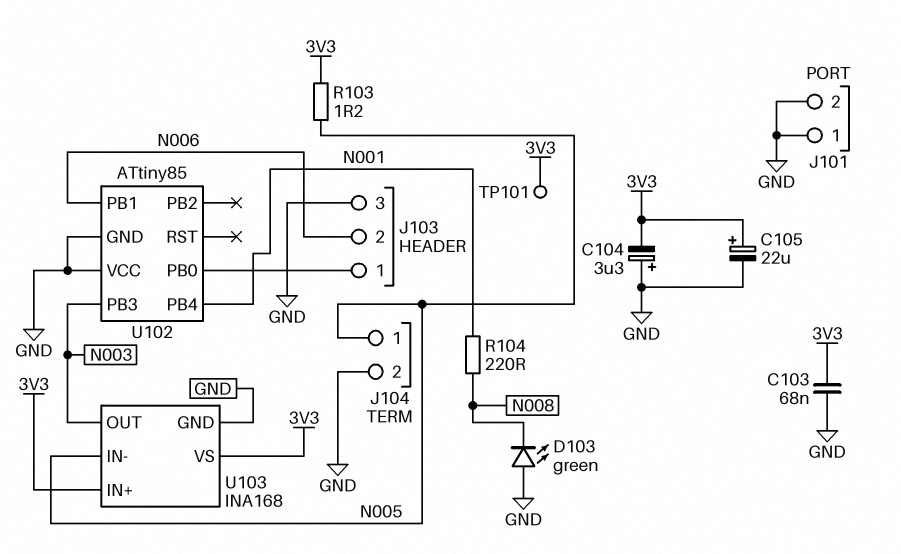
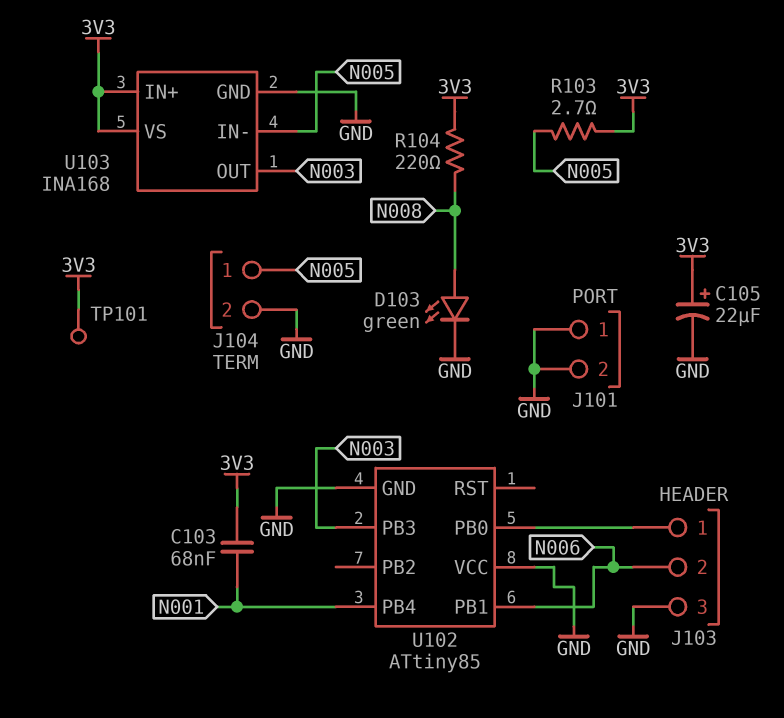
C103: 68nF (3V3, GND) -> 68nF (3V3, N001)
C104: 3.3uF (plus GND, minus 3V3) -> none
D103: LED green (A GND, K N008) -> LED green (A N008, K GND)
R103: 1.2 (3V3, N005) -> 2.7 (3V3, N005)
R104: 220 (N001, N008) -> 220 (3V3, N008)

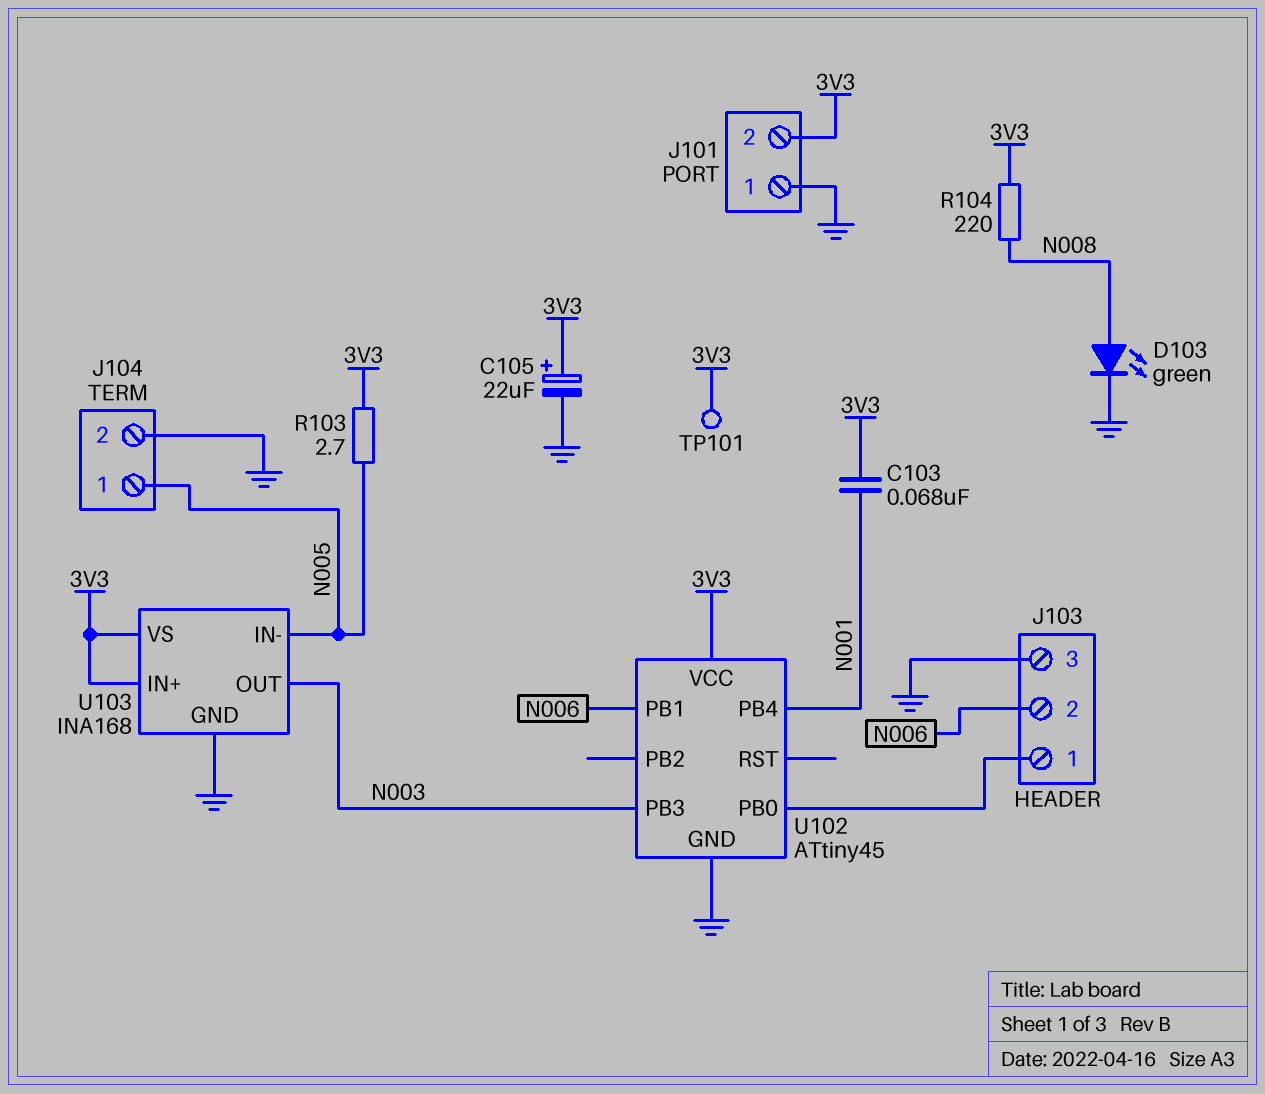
J101 pin 2: GND -> 3V3
U102: ATtiny85 -> ATtiny45
U102 pin VCC: GND -> 3V3

